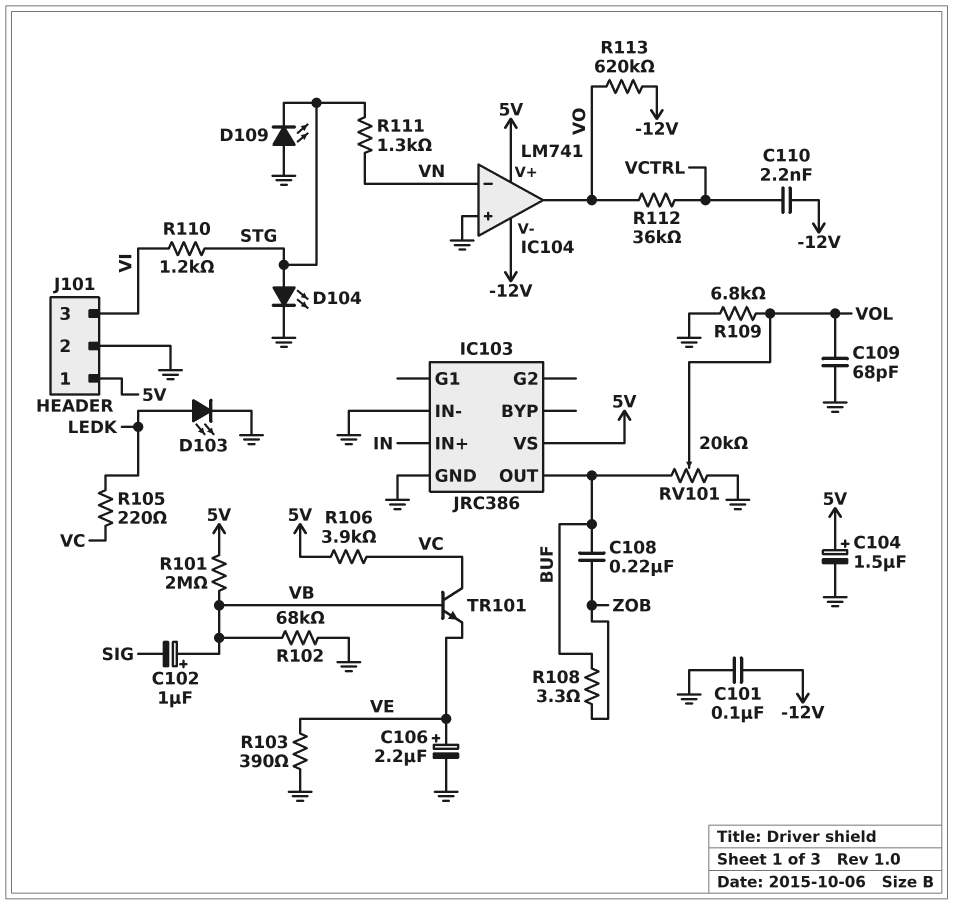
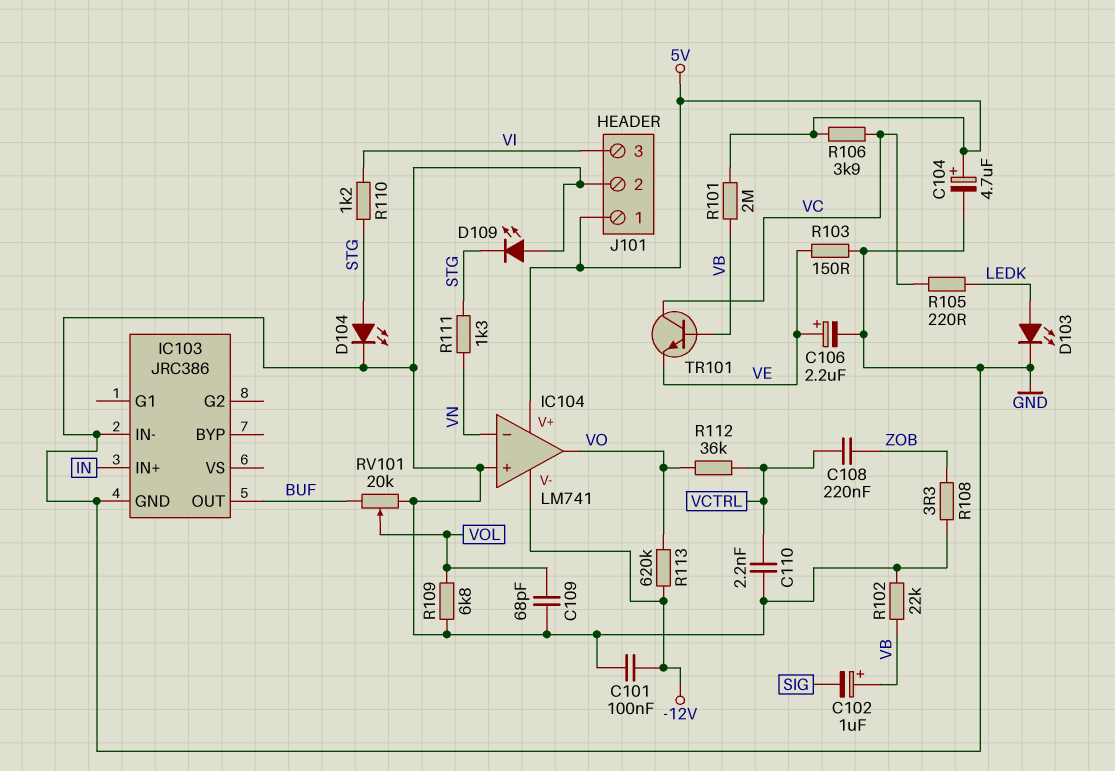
C104: 1.5uF (plus 5V, minus GND) -> 4.7uF (plus 5V, minus GND)
C108: 220nF (BUF, ZOB) -> 220nF (VCTRL, ZOB)
C110: 2.2nF (-12V, VCTRL) -> 2.2nF (GND, VCTRL)
IC103 pin VS: 5V -> none
R102: 68k (GND, VB) -> 22k (GND, VB)
R103: 390 (GND, VE) -> 150 (GND, VE)
R108: 3.3 (BUF, ZOB) -> 3.3 (GND, ZOB)

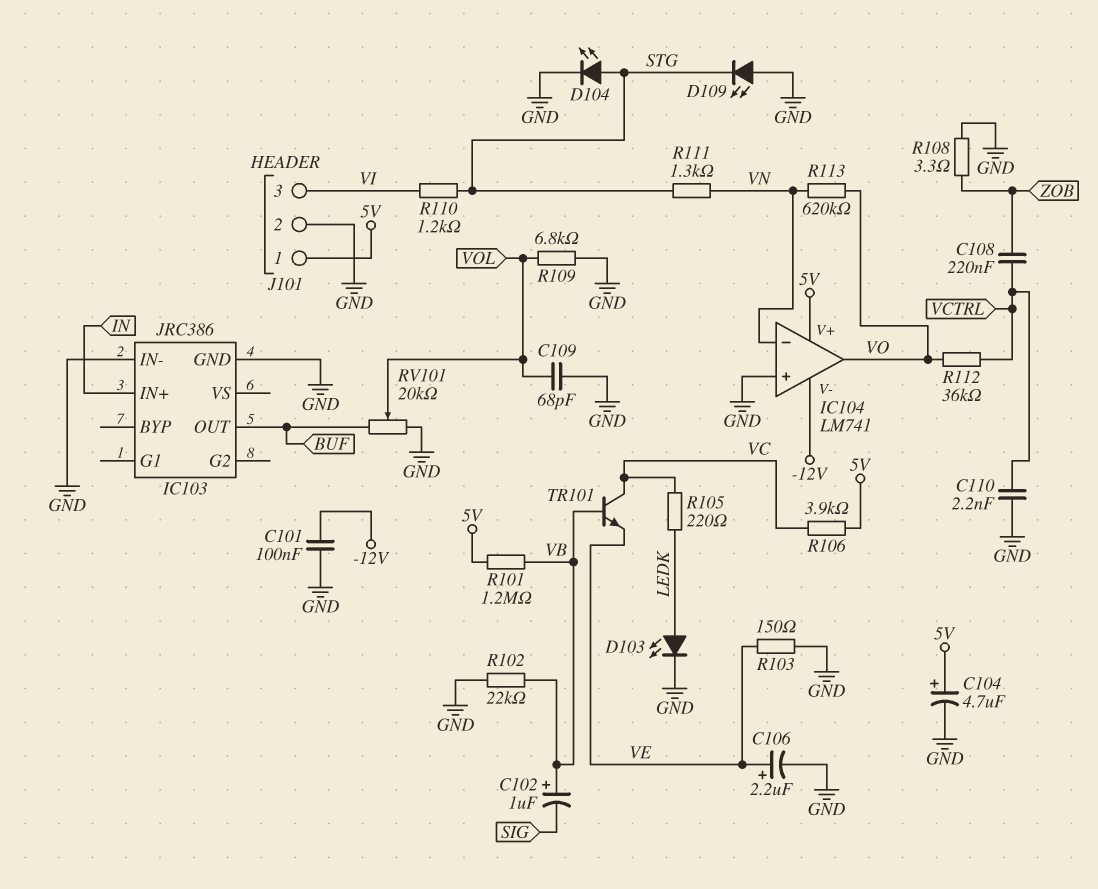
R101: 2M (5V, VB) -> 1.2M (5V, VB)
R113: 620k (-12V, VO) -> 620k (VN, VO)

